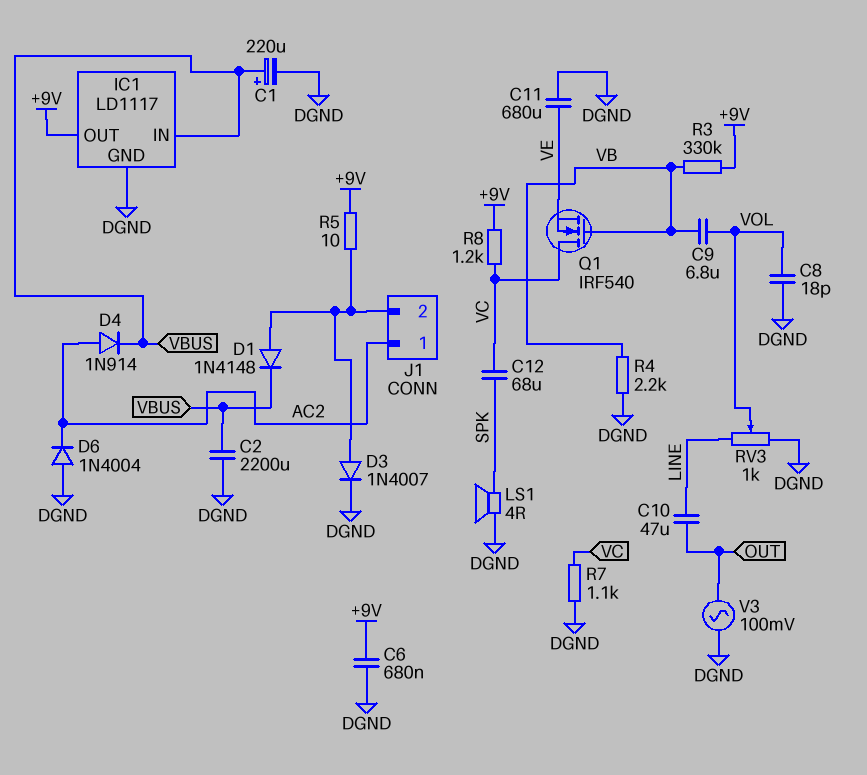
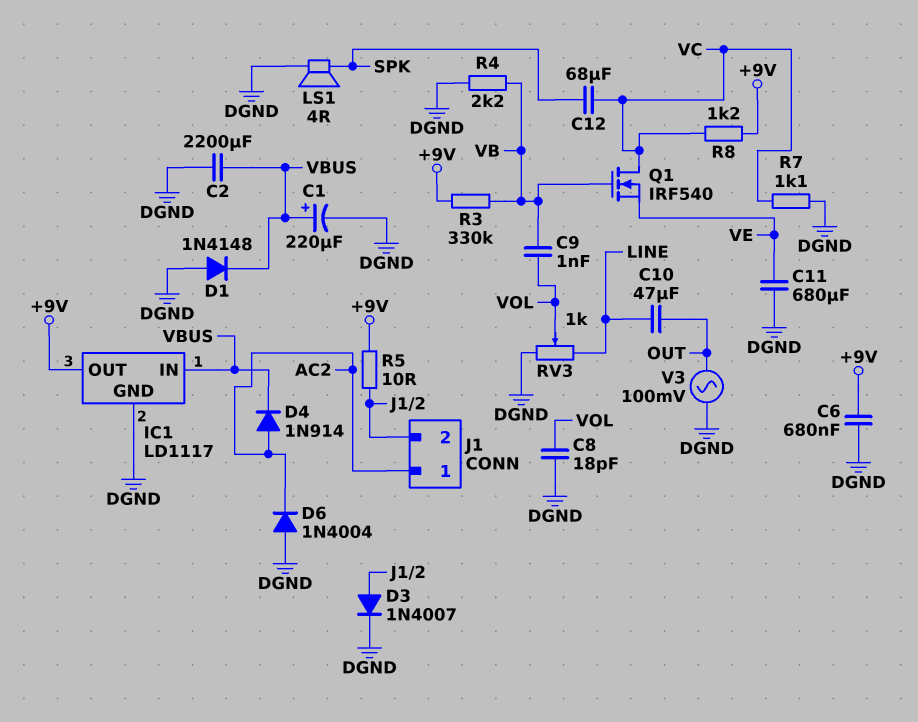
C9: 6.8uF (VB, VOL) -> 1nF (VB, VOL)
D1: diode 1N4148 (A J1/2, K VBUS) -> diode 1N4148 (A DGND, K VBUS)

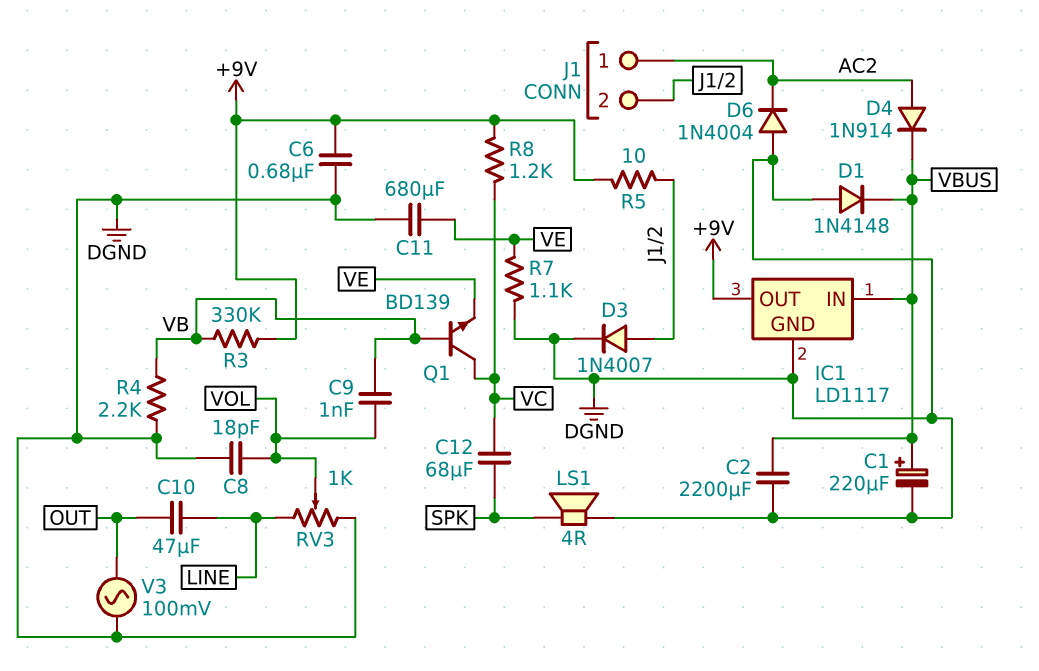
Q1: NMOS IRF540 (G VB, D VC, S VE) -> NPN BD139 (B VB, C VC, E VE)
R7: 1.1k (DGND, VC) -> 1.1k (DGND, VE)

